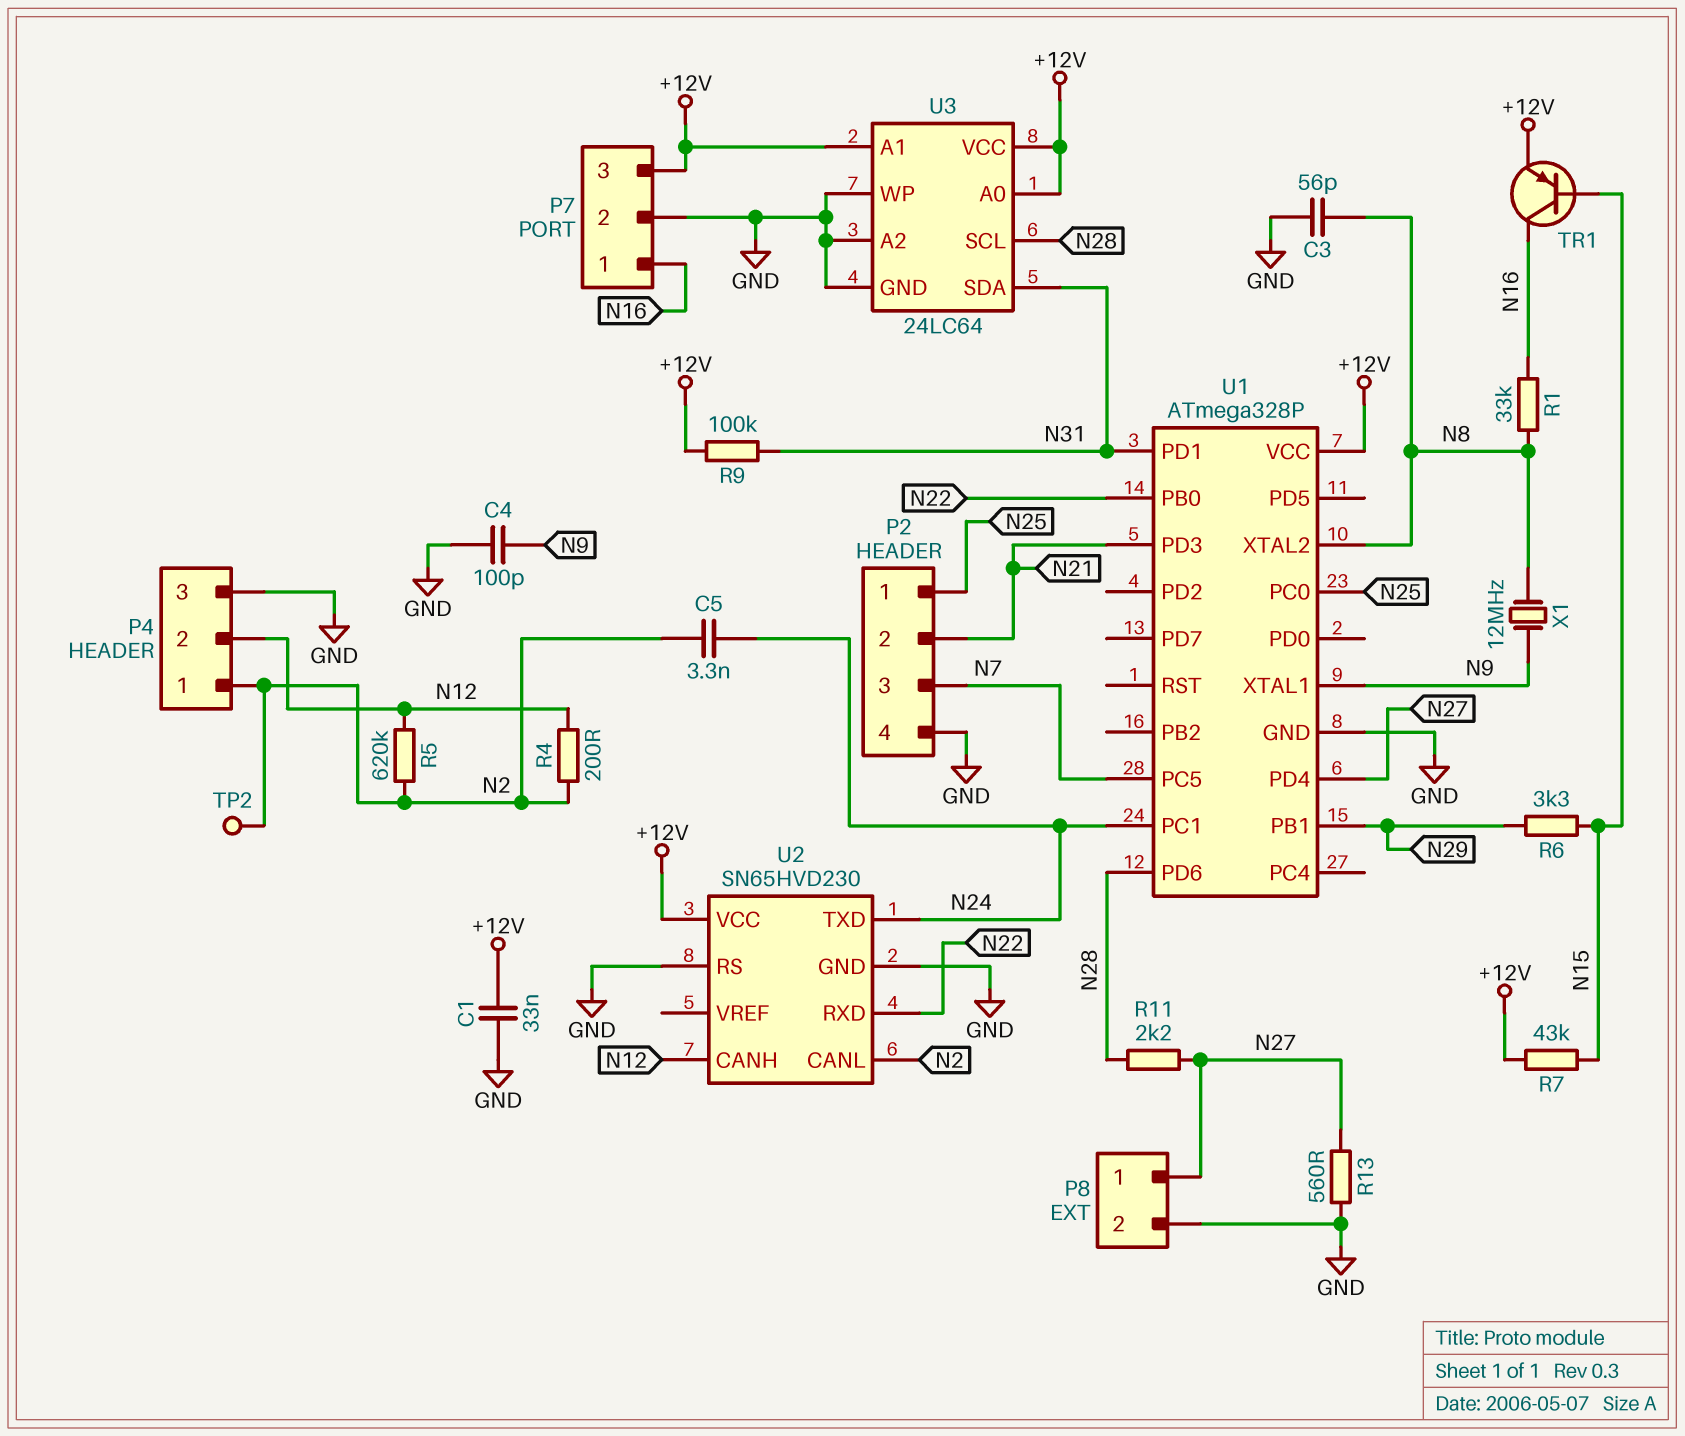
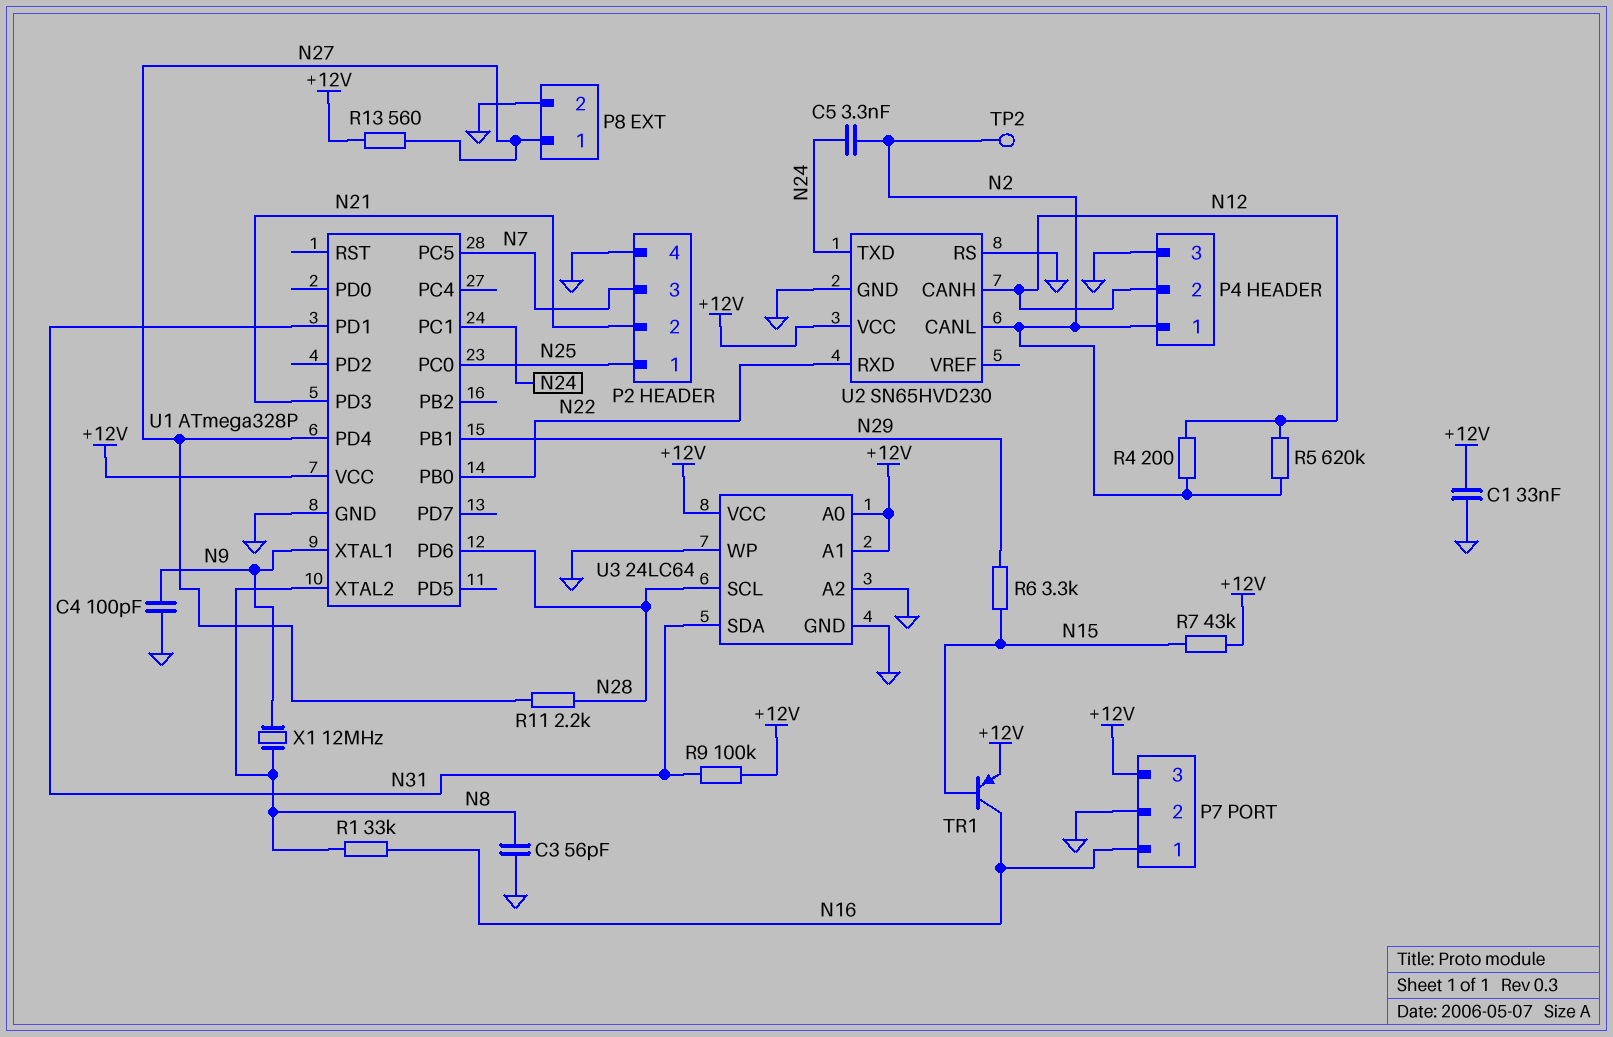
R13: 560 (GND, N27) -> 560 (+12V, N27)

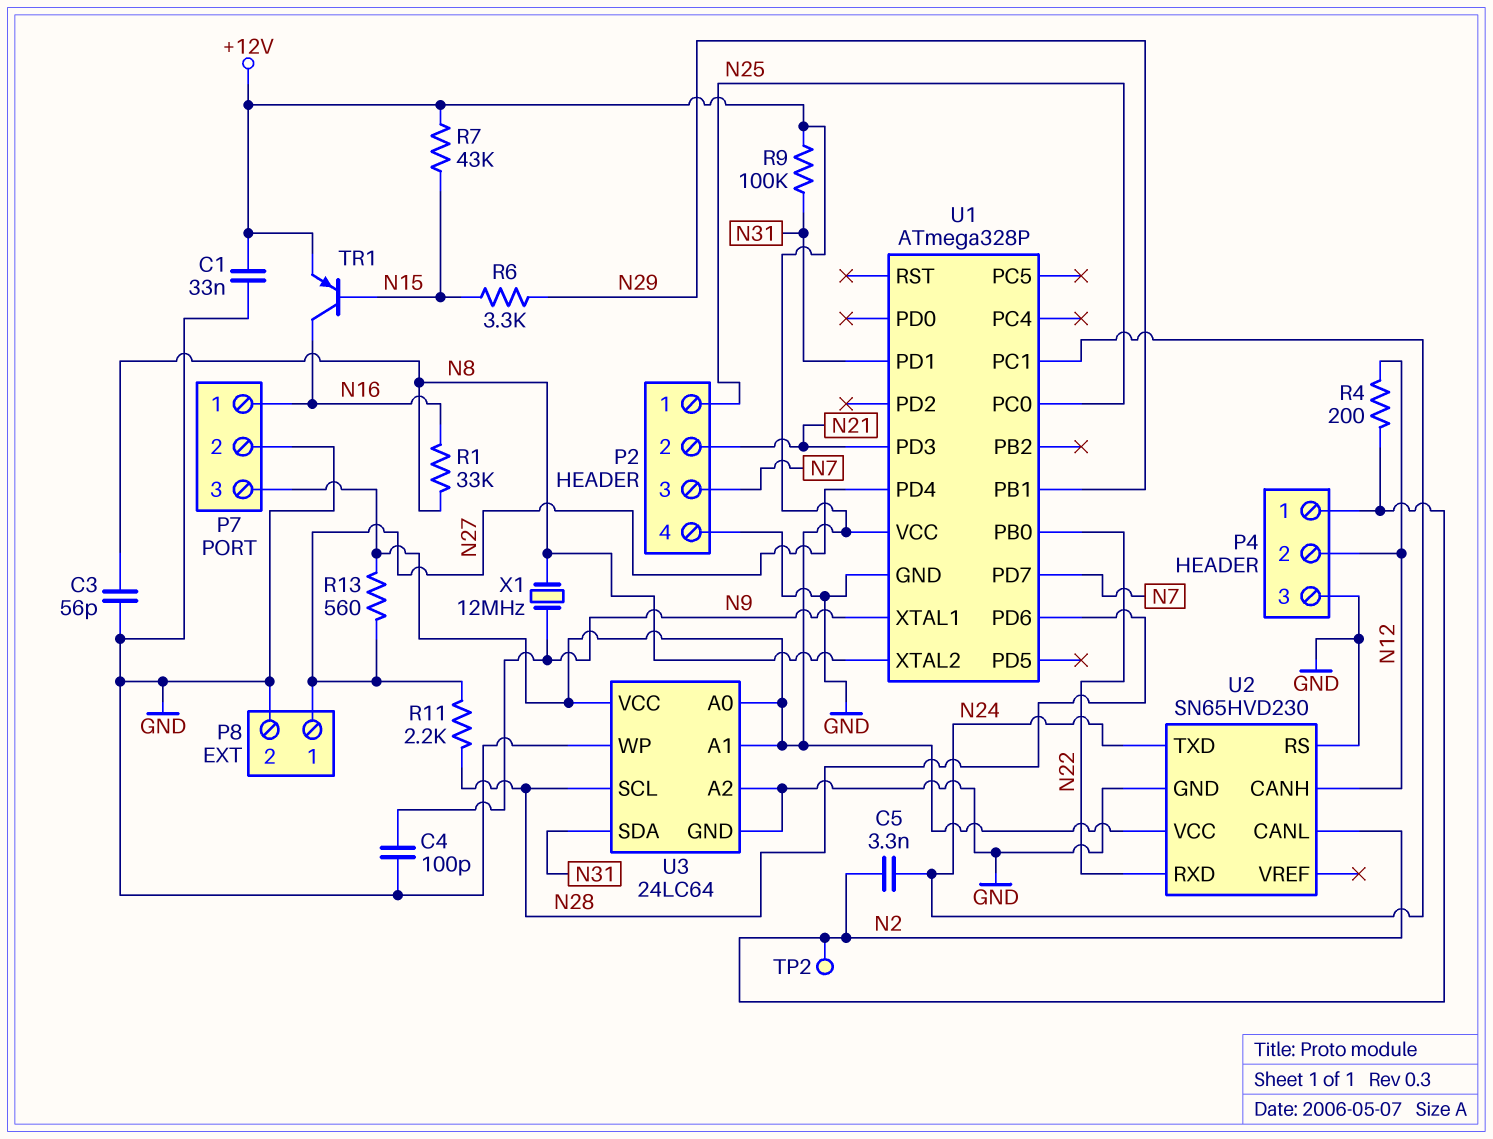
R5: 620k (N2, N12) -> none
U1 pin PC5: N7 -> none
U1 pin PD7: none -> N7

